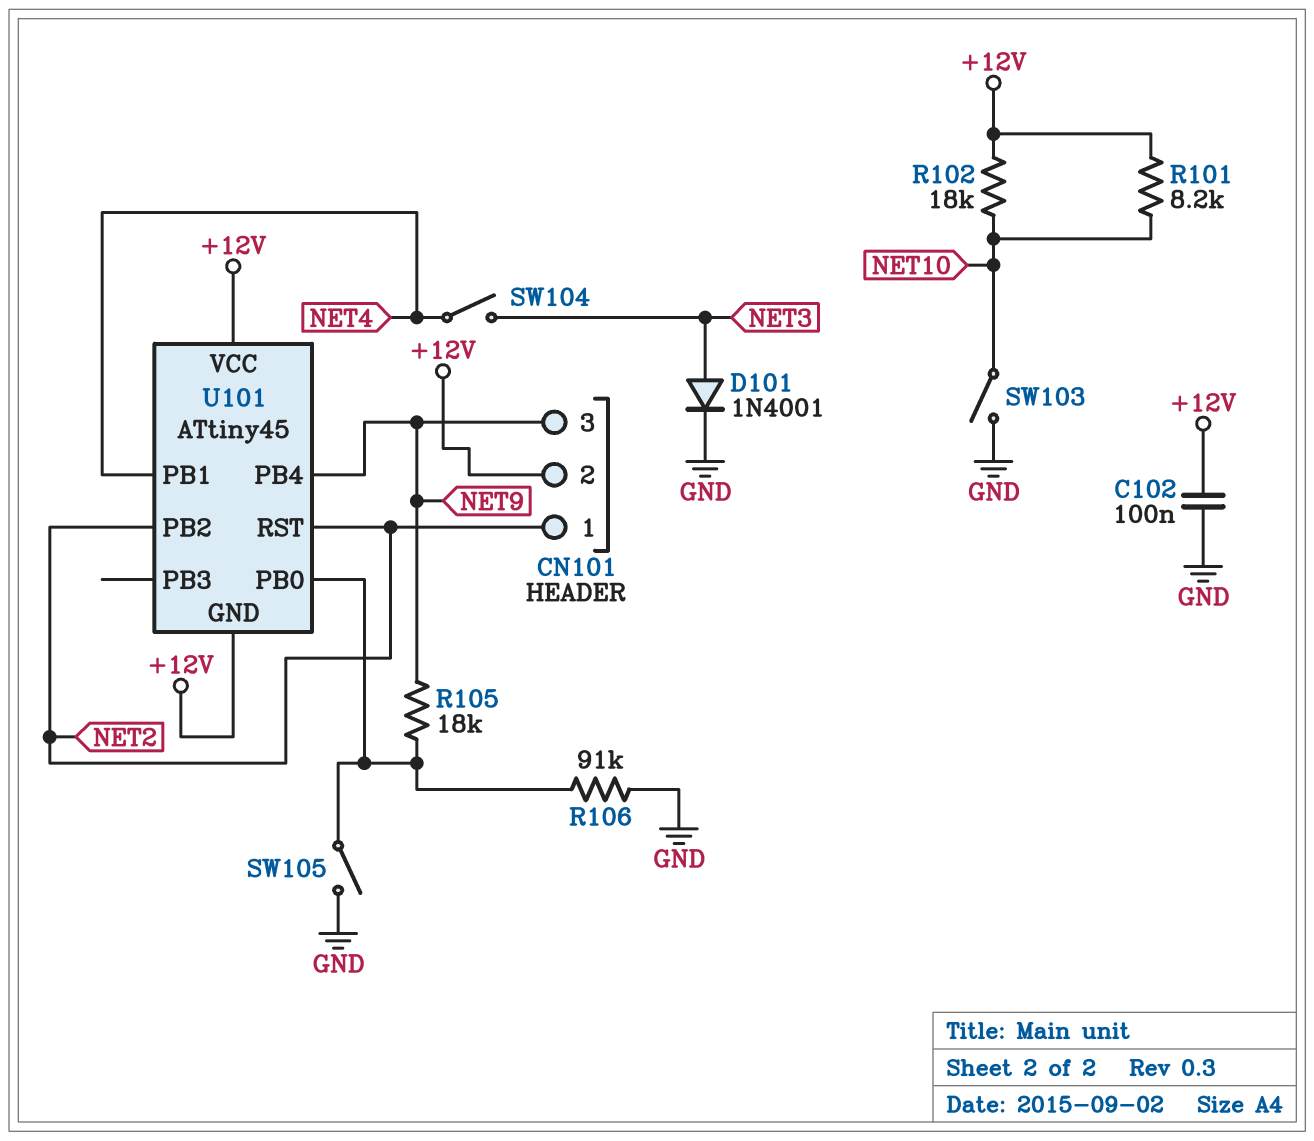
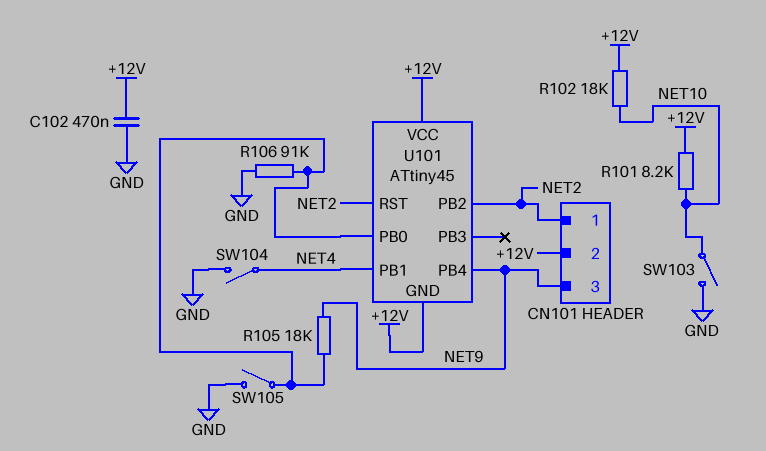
C102: 100nF (+12V, GND) -> 470nF (+12V, GND)
D101: diode 1N4001 (A NET3, K GND) -> none
SW104: switch (NET3, NET4) -> switch (GND, NET4)

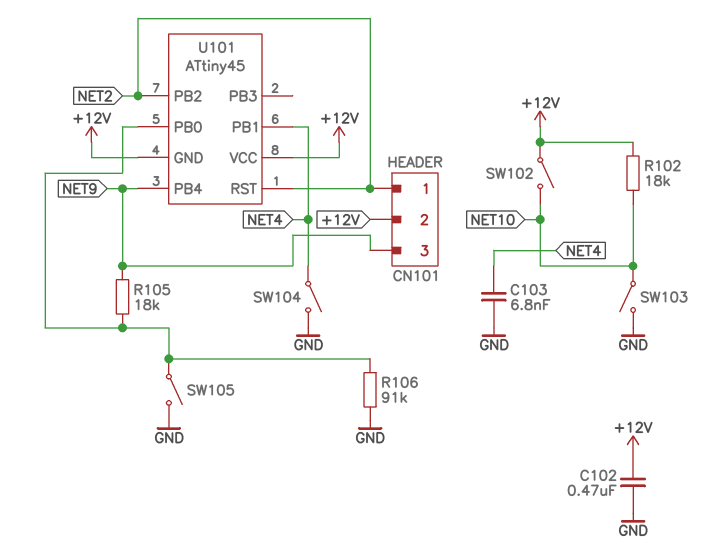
C103: none -> 6.8nF (GND, NET4)
R101: 8.2k (+12V, NET10) -> none
SW102: none -> switch (+12V, NET10)

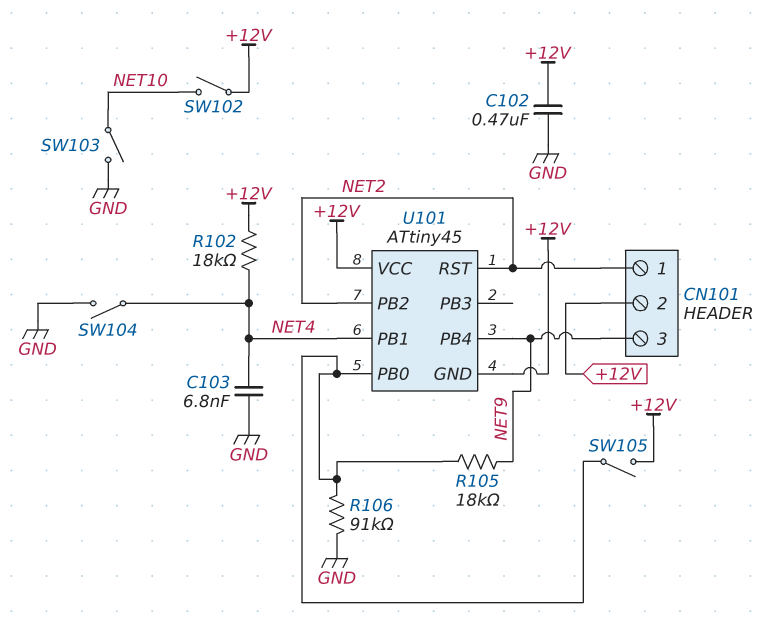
R102: 18k (+12V, NET10) -> 18k (+12V, NET4)
SW105: switch (GND, U101/PB0) -> switch (+12V, U101/PB0)

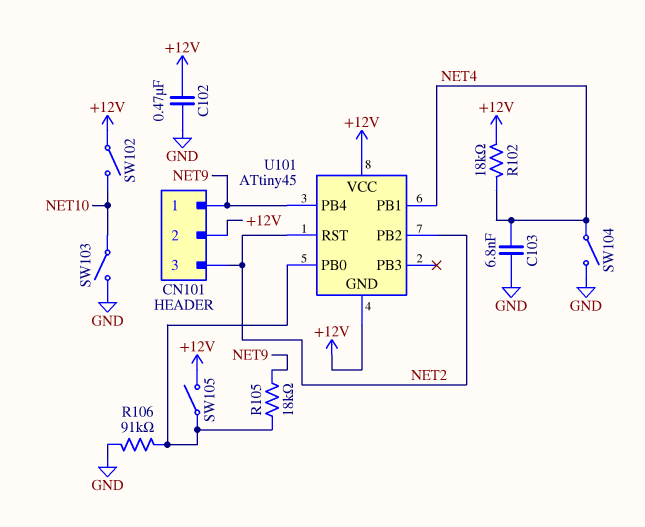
CN101 pin 1: NET2 -> NET9
CN101 pin 3: NET9 -> NET2

